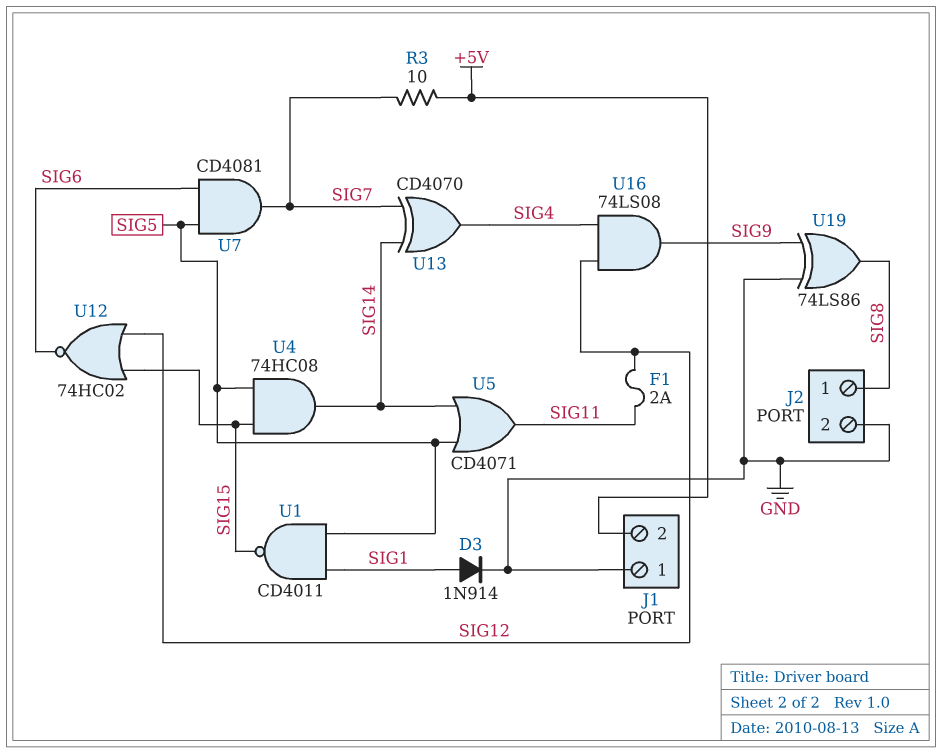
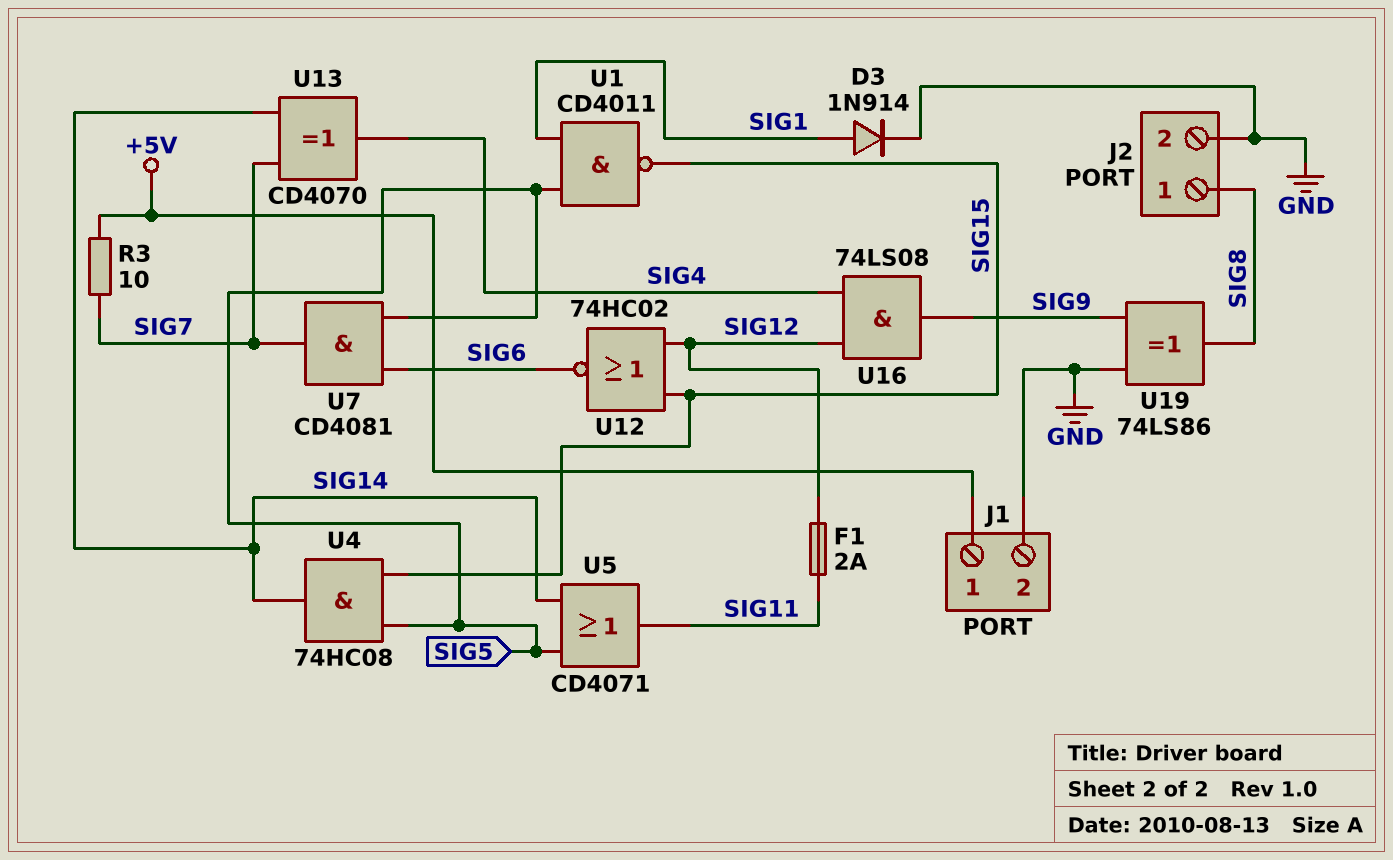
J1 pin 1: GND -> +5V
J1 pin 2: +5V -> GND

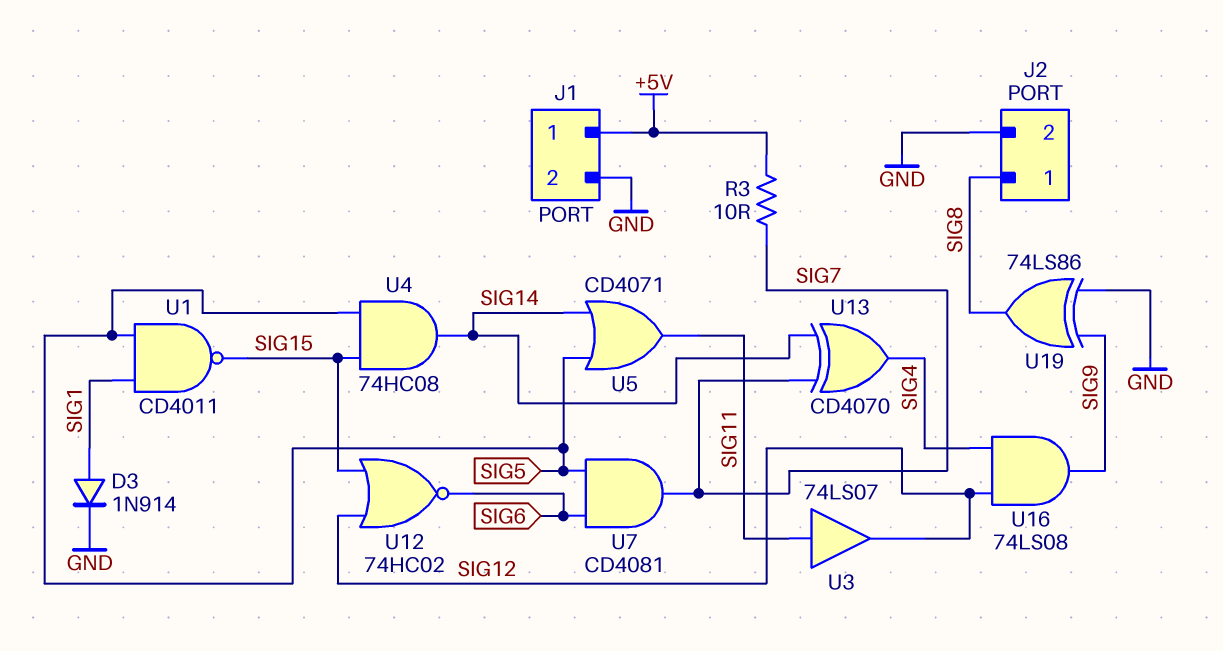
F1: 2A (SIG11, SIG12) -> none
U3: none -> buffer 74LS07 (in SIG11, out SIG12)

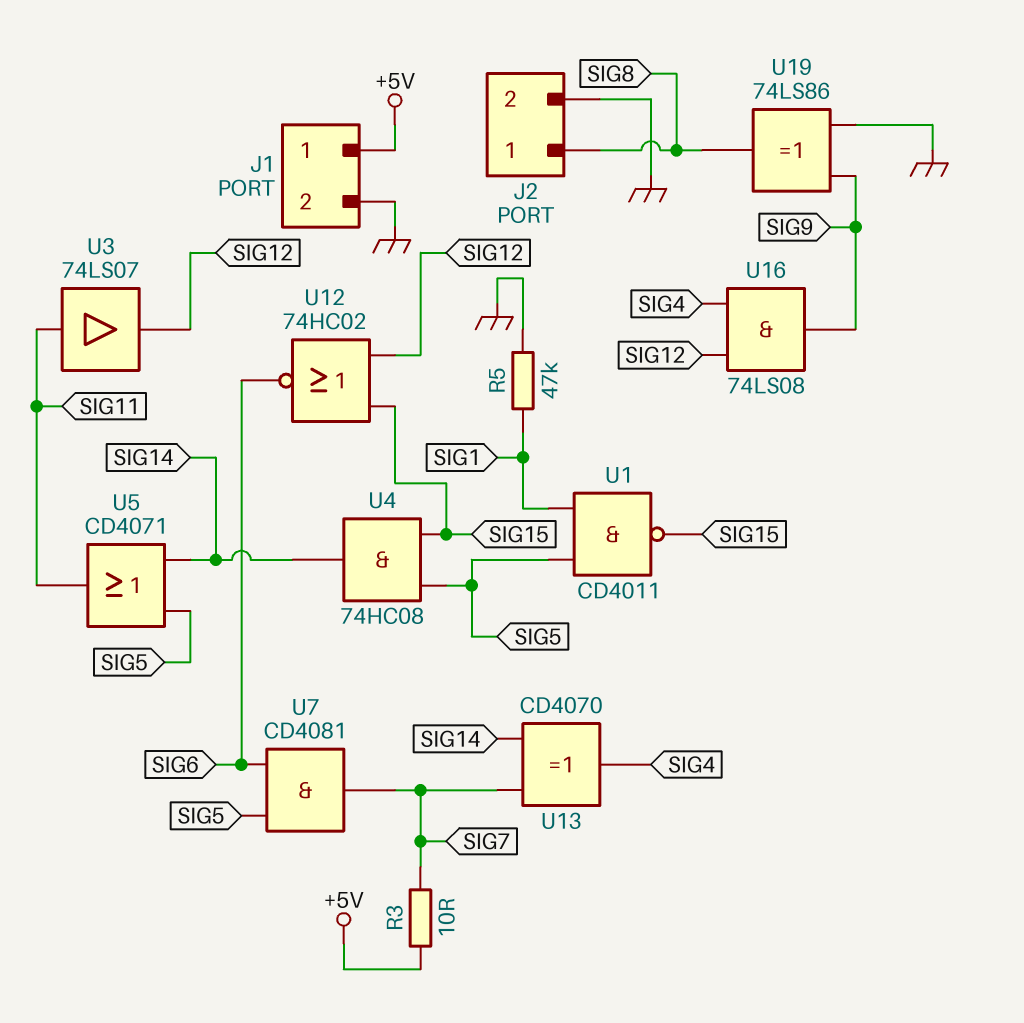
D3: diode 1N914 (A SIG1, K GND) -> none
R5: none -> 47k (GND, SIG1)

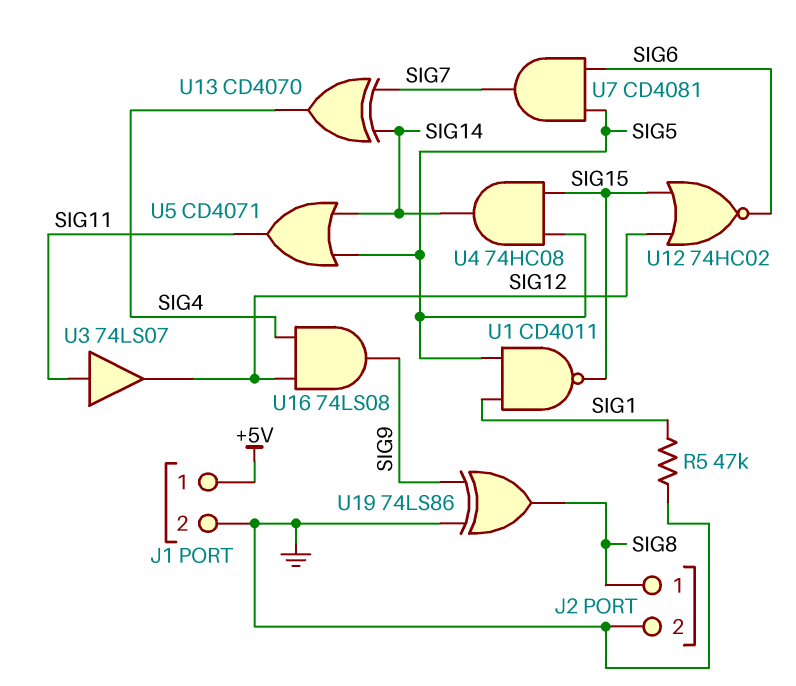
R3: 10 (+5V, SIG7) -> none

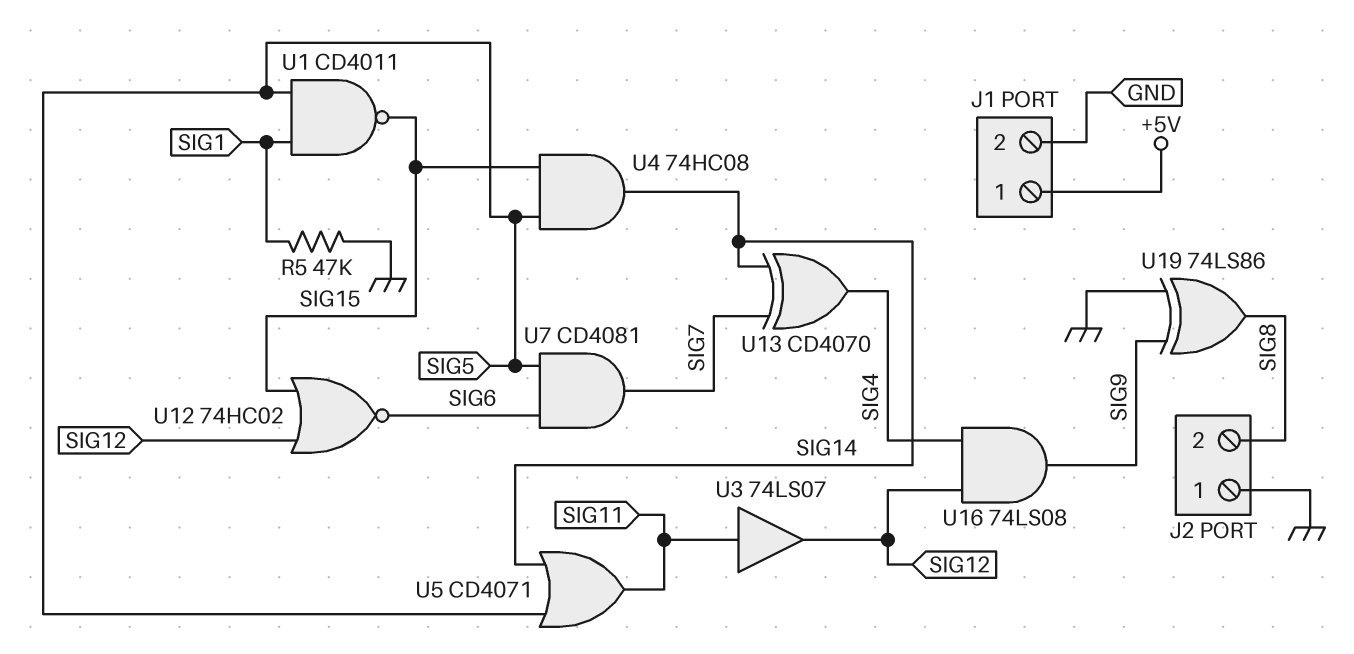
J2 pin 1: SIG8 -> GND
J2 pin 2: GND -> SIG8

